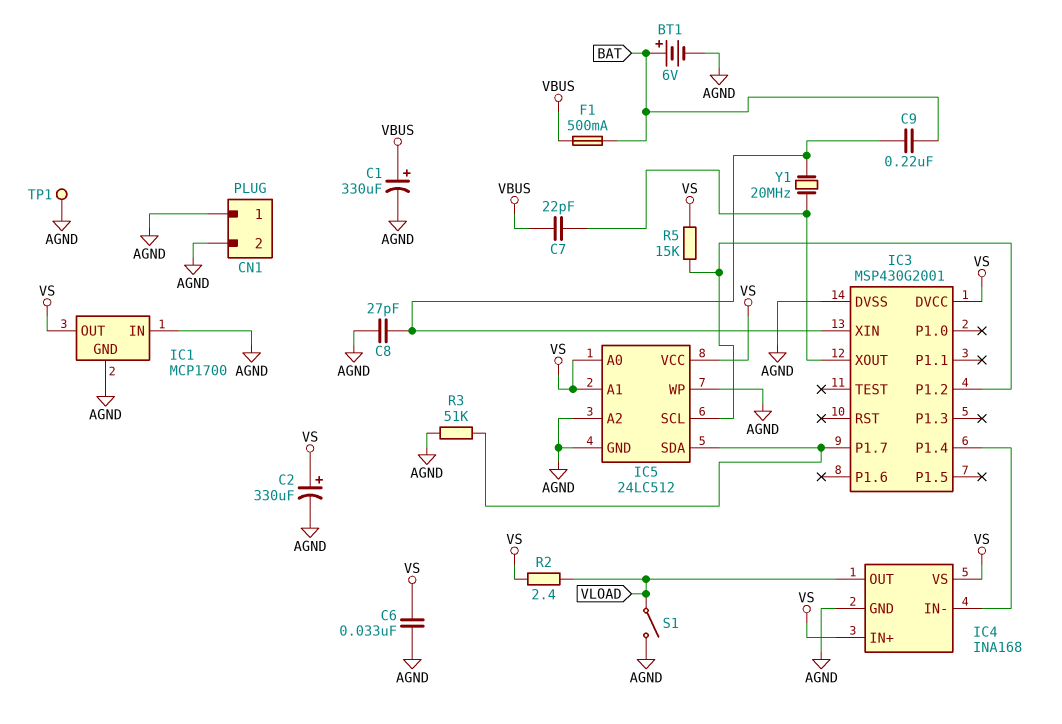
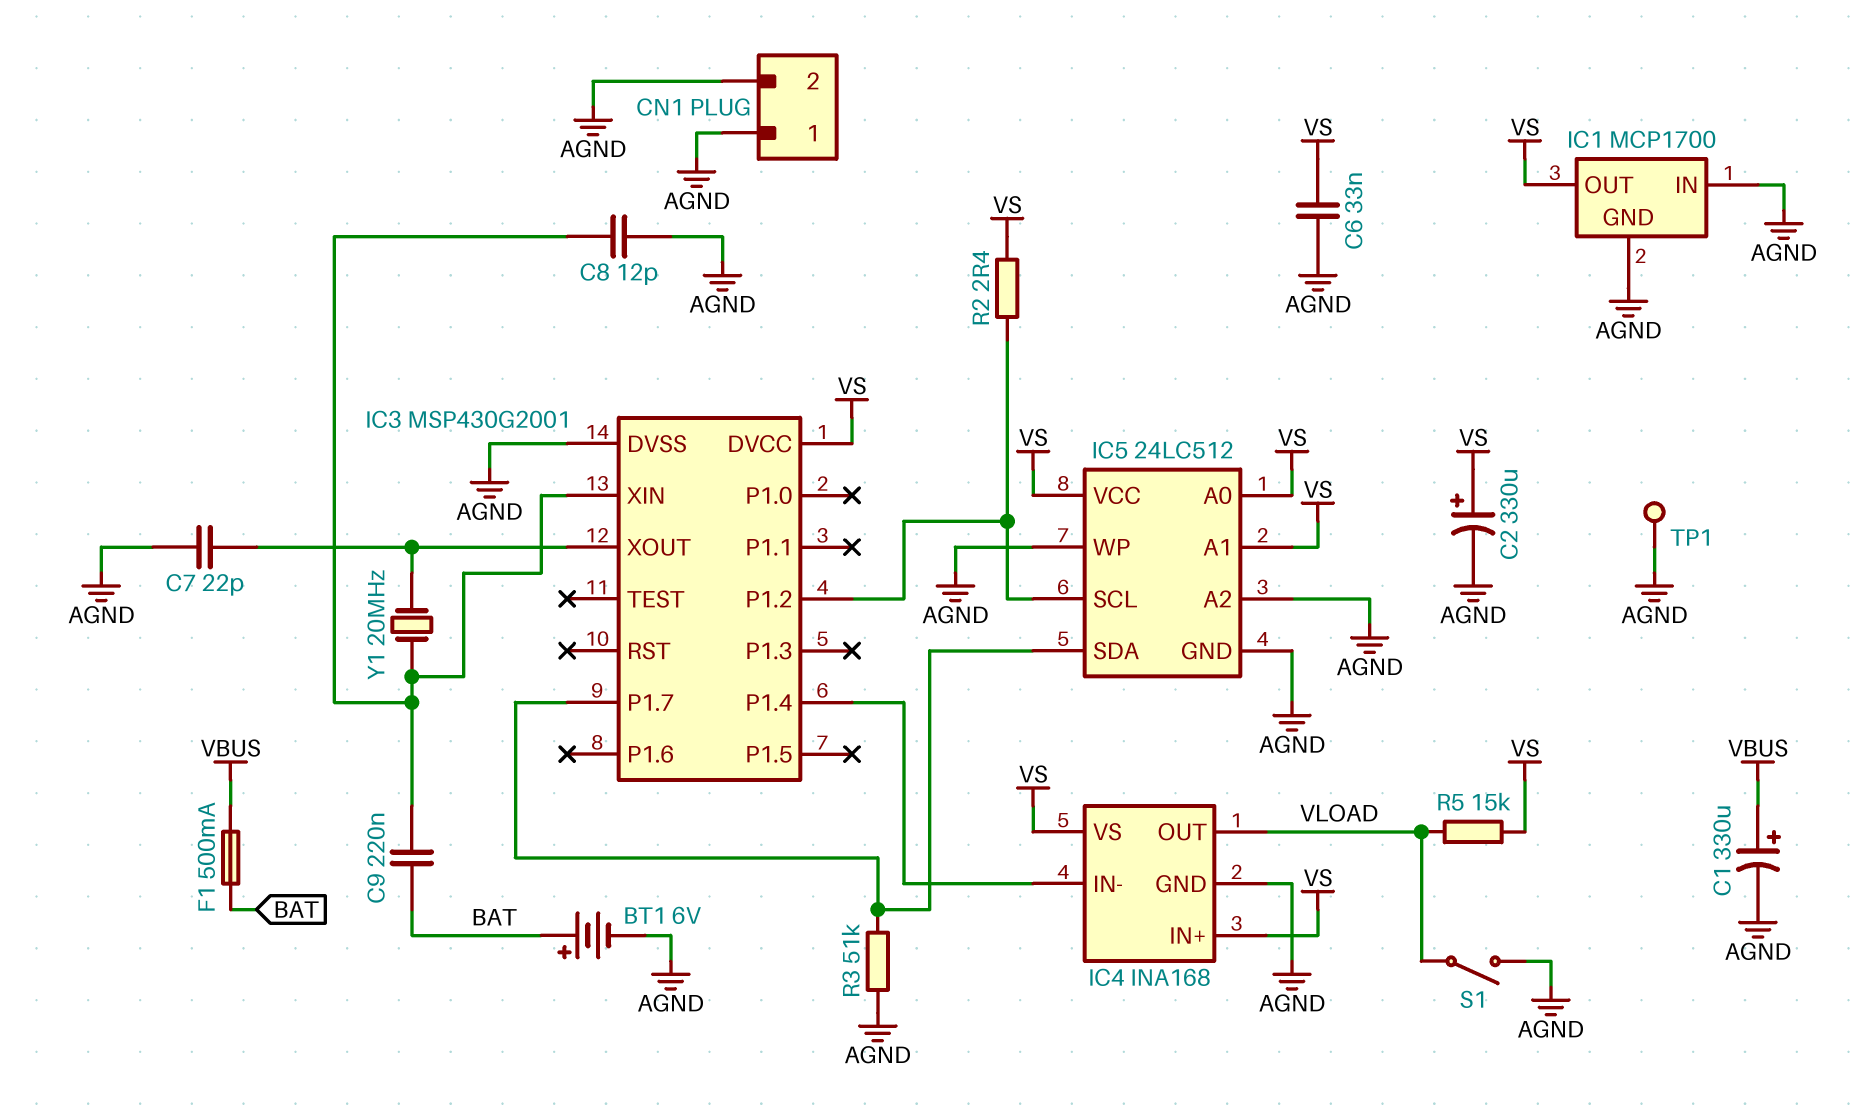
C7: 22pF (IC3/XOUT, VBUS) -> 22pF (AGND, IC3/XOUT)
C8: 27pF (AGND, IC3/XIN) -> 12pF (AGND, IC3/XIN)
R2: 2.4 (VLOAD, VS) -> 2.4 (IC3/P1.2, VS)
R5: 15k (IC3/P1.2, VS) -> 15k (VLOAD, VS)

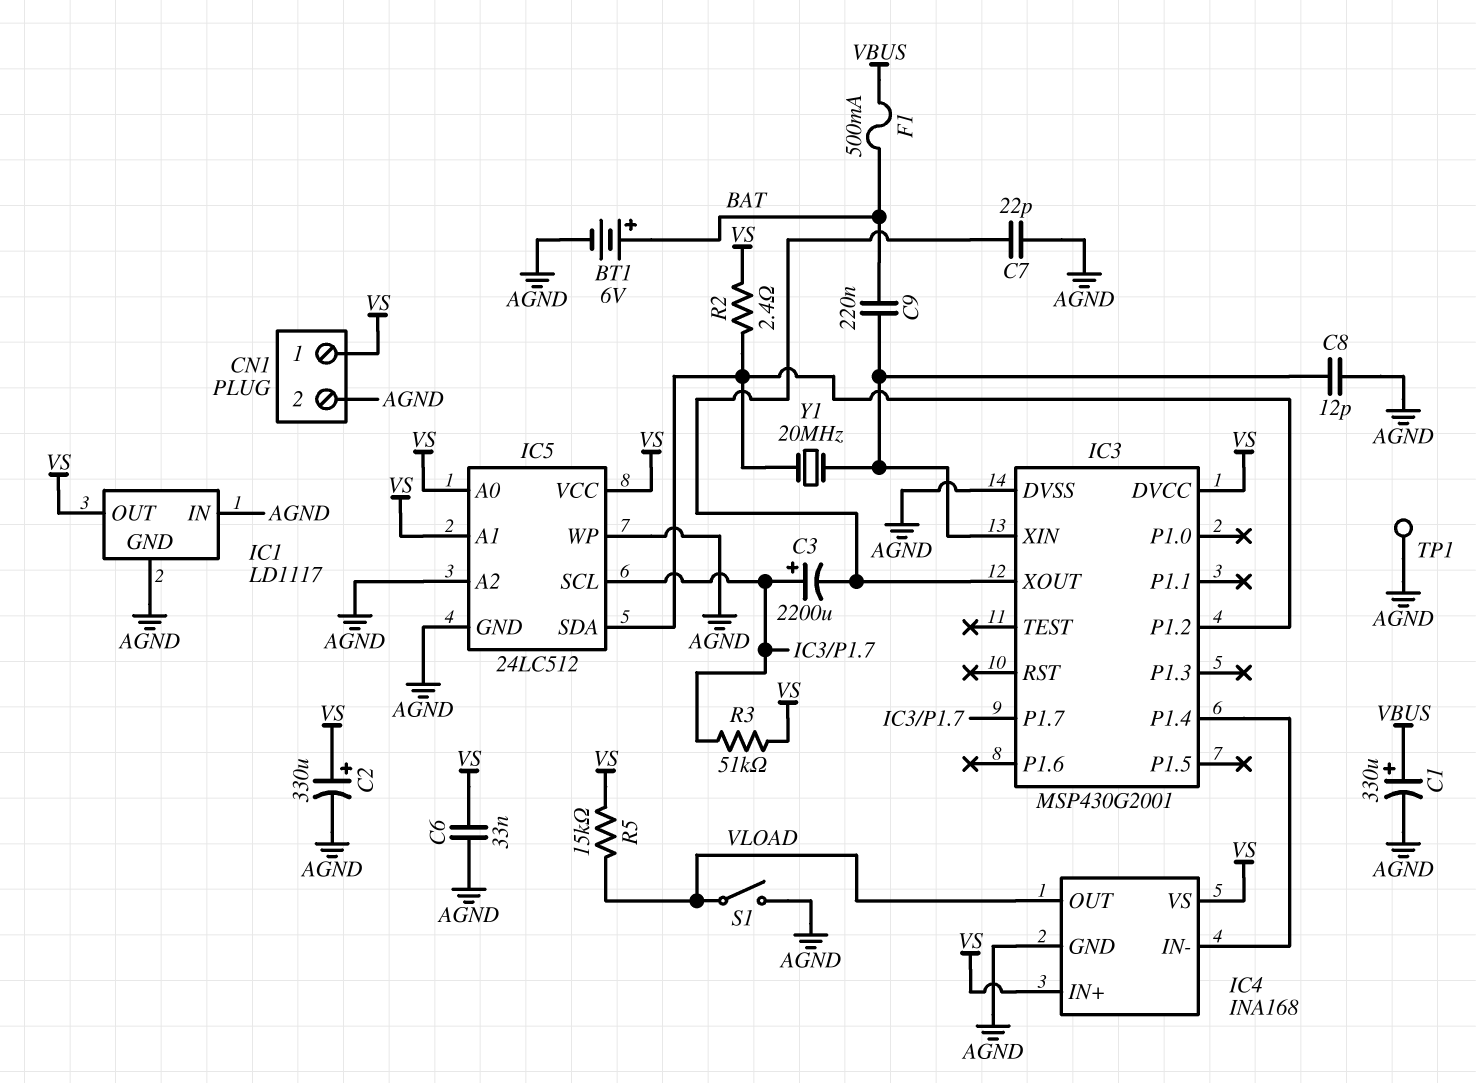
C3: none -> 2200uF (plus IC3/P1.7, minus IC3/XOUT)
CN1 pin 1: AGND -> VS
IC1: MCP1700 -> LD1117
IC5 pin SCL: IC3/P1.2 -> IC3/P1.7
IC5 pin SDA: IC3/P1.7 -> IC3/P1.2
R3: 51k (AGND, IC3/P1.7) -> 51k (IC3/P1.7, VS)
Y1: 20MHz (IC3/XIN, IC3/XOUT) -> 20MHz (IC3/P1.2, IC3/XIN)

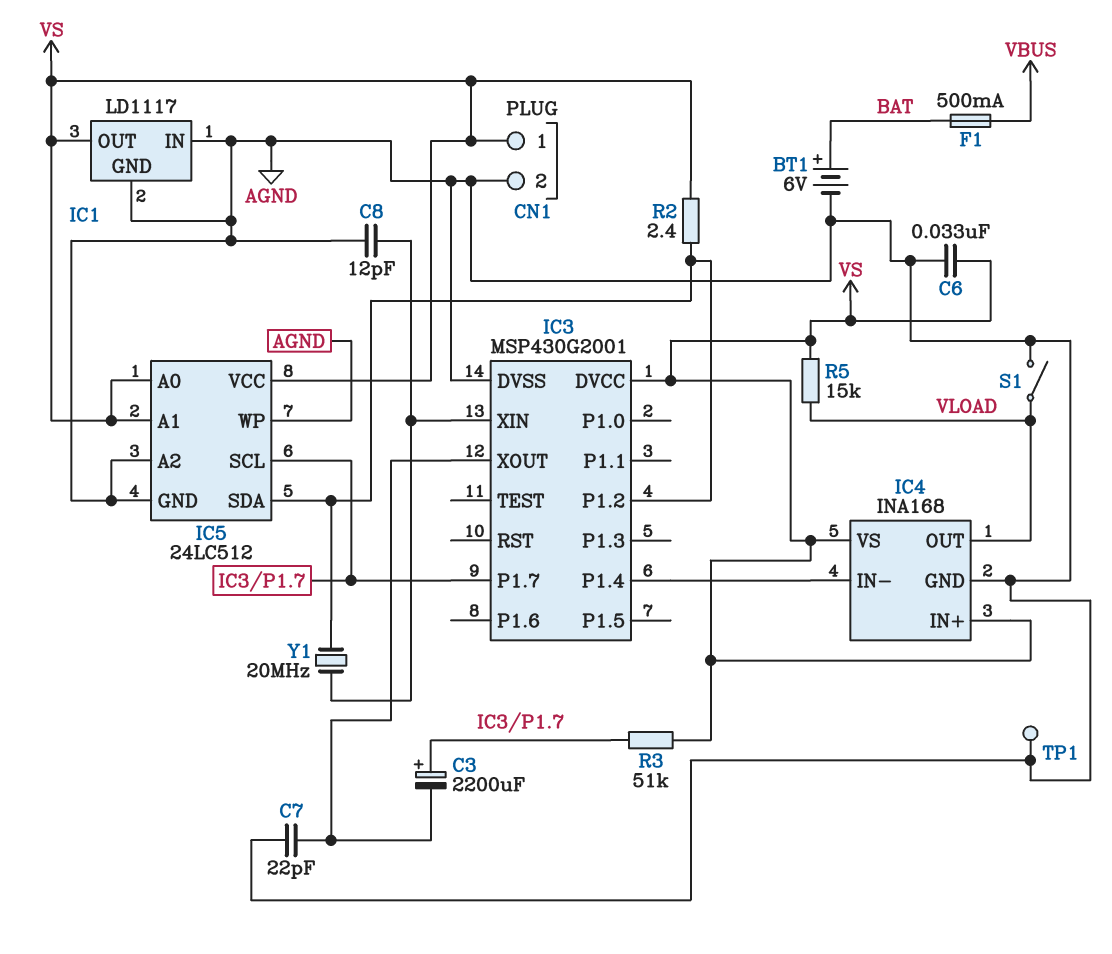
C1: 330uF (plus VBUS, minus AGND) -> none
C2: 330uF (plus VS, minus AGND) -> none
C9: 220nF (BAT, IC3/XIN) -> none

